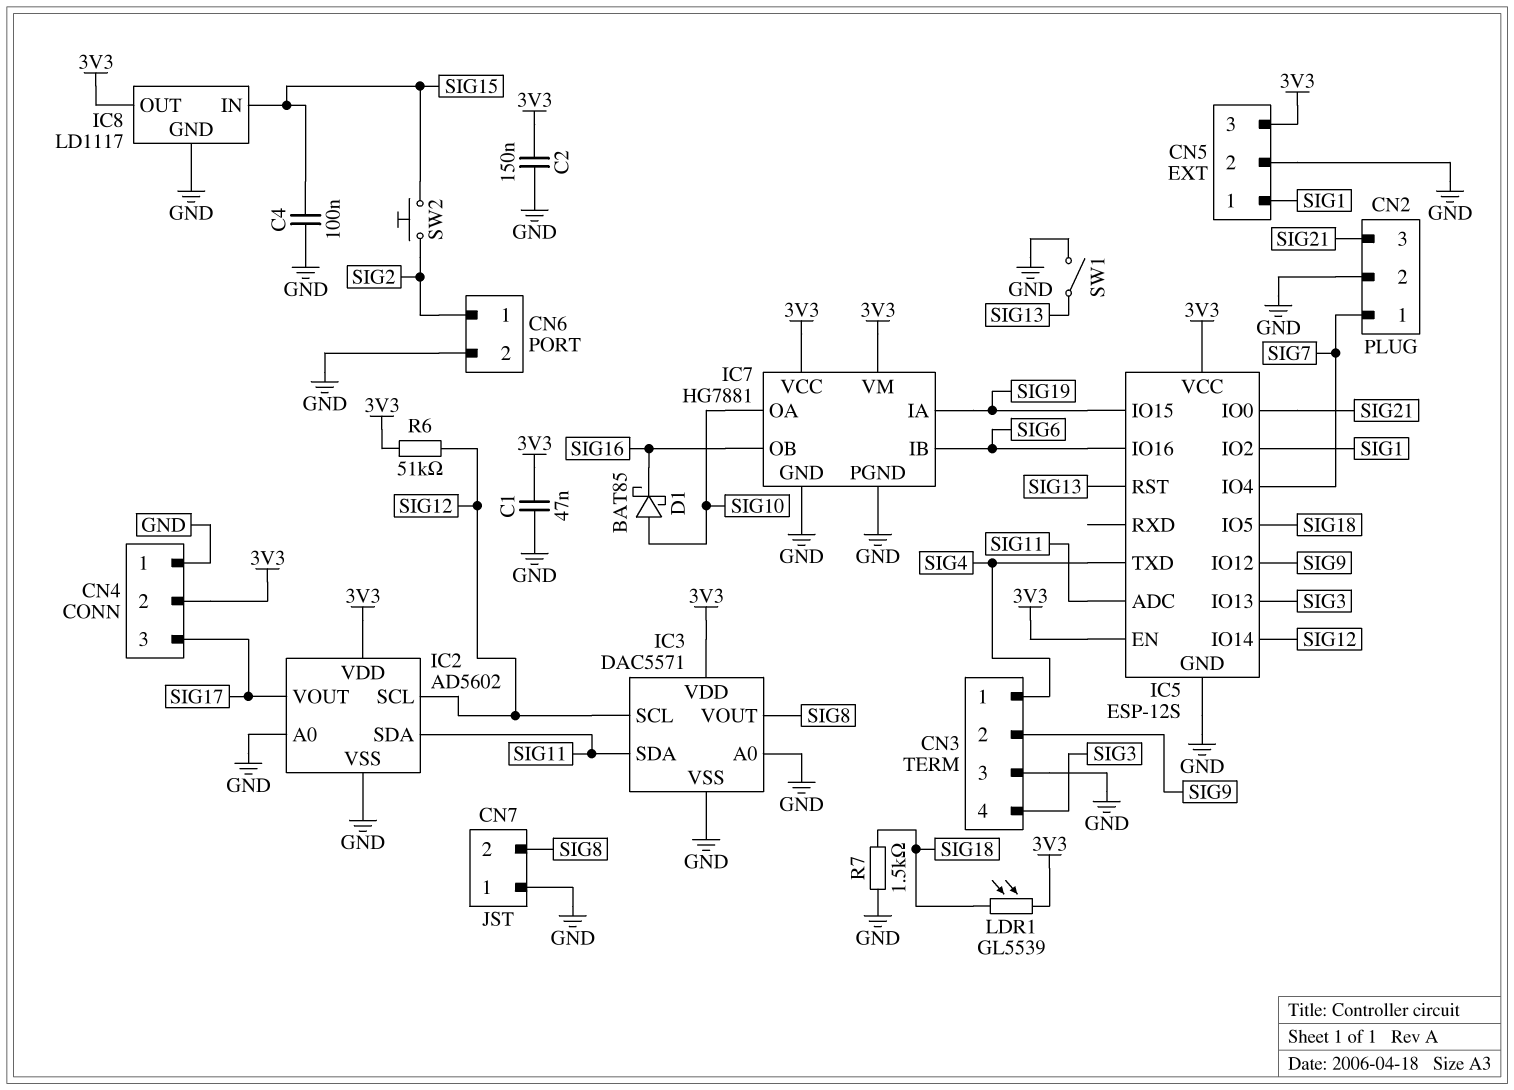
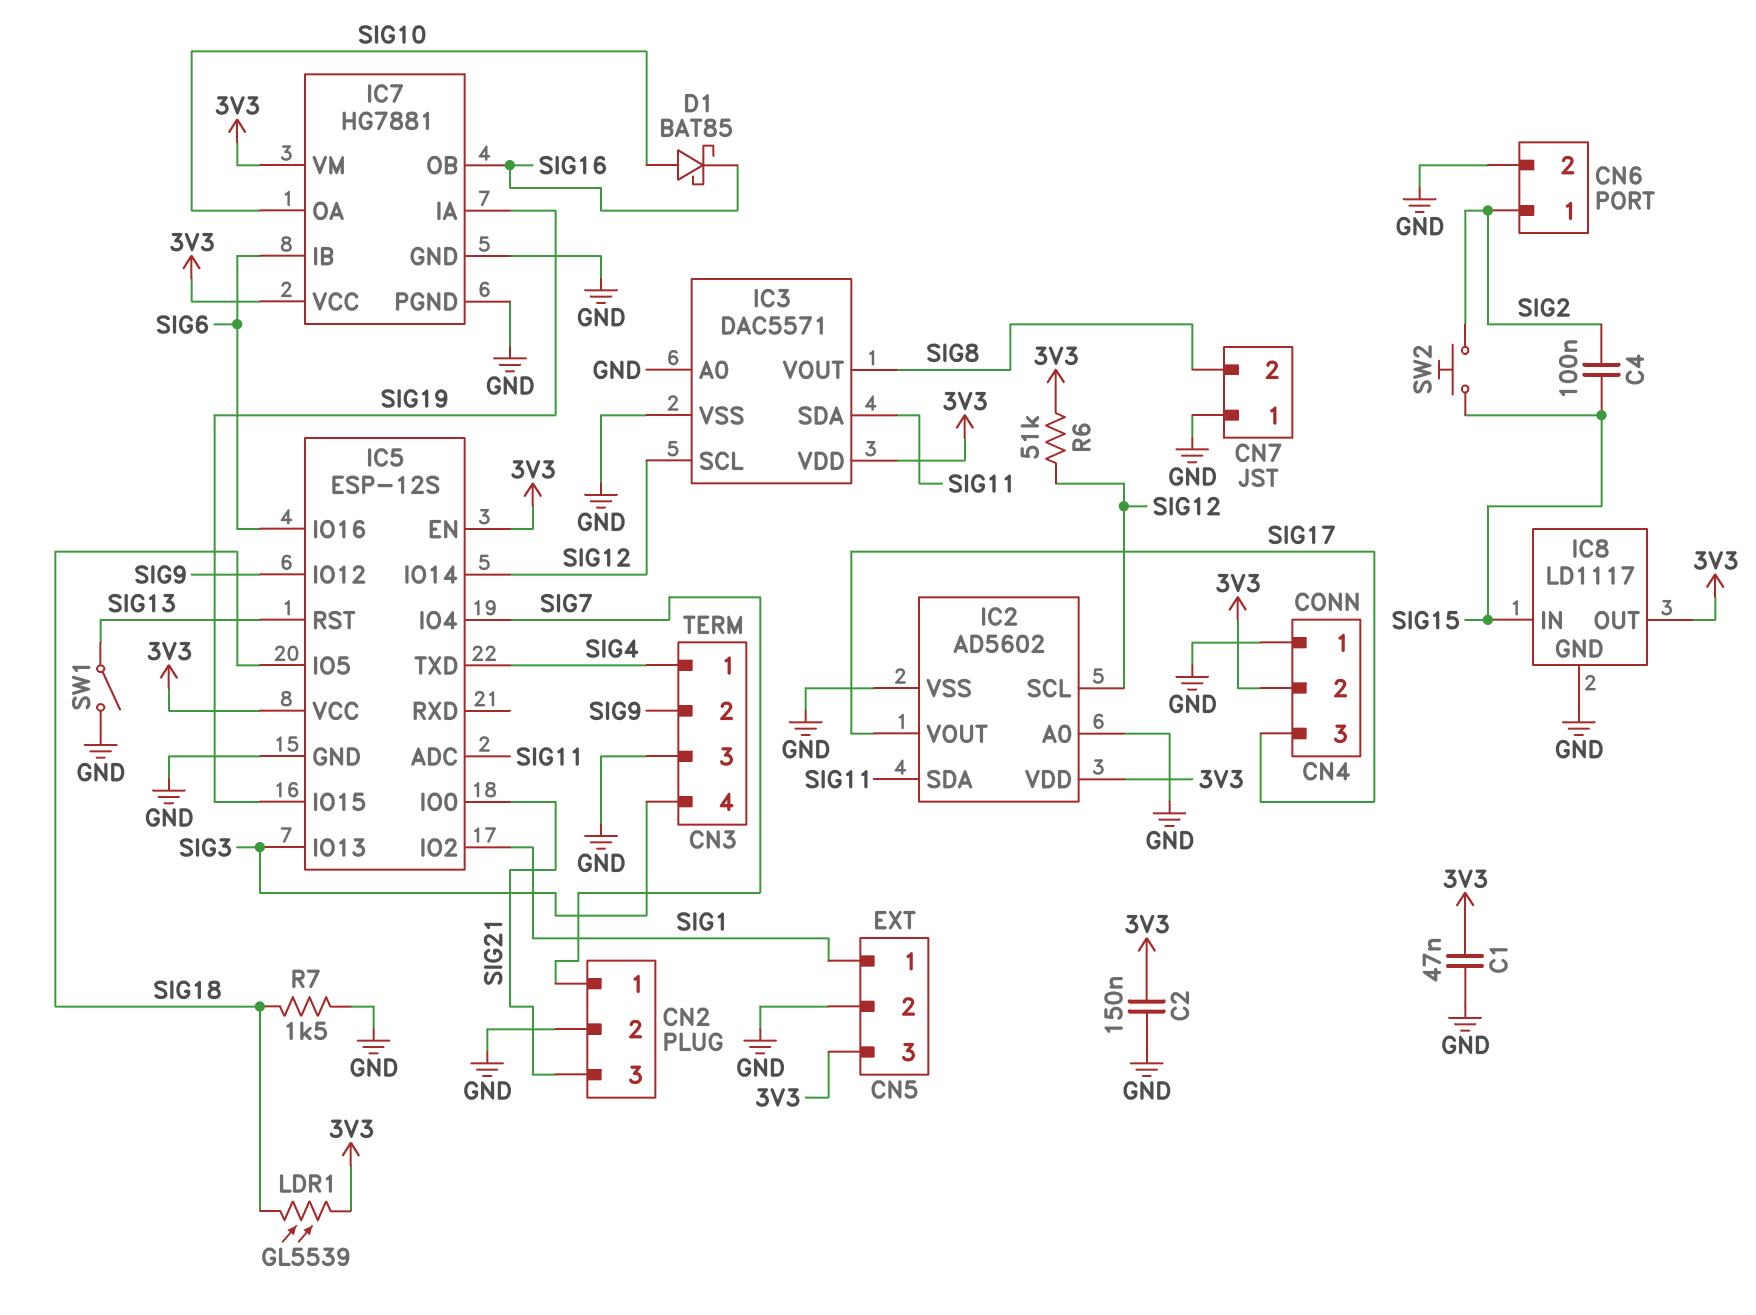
C4: 100nF (GND, SIG15) -> 100nF (SIG2, SIG15)

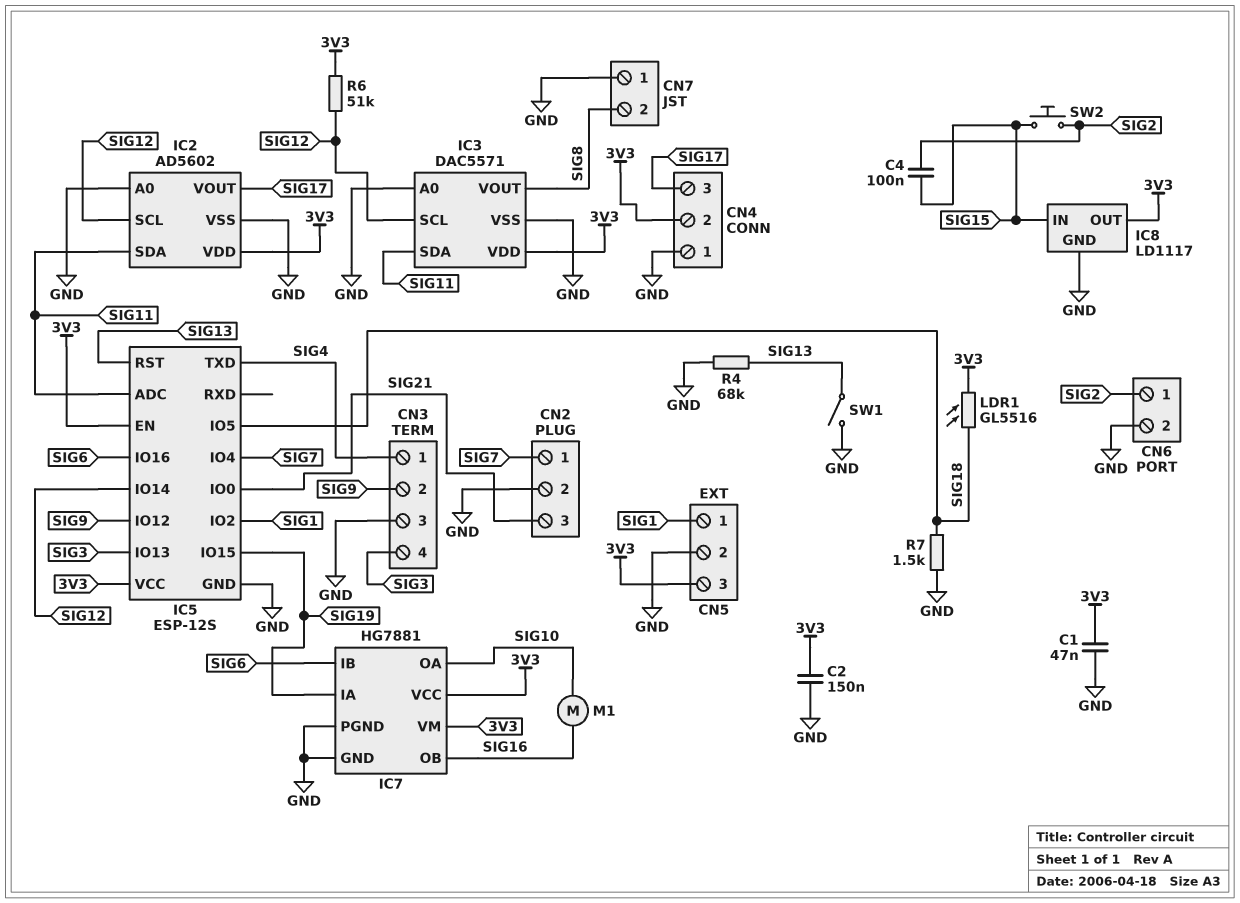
D1: schottky BAT85 (A SIG10, K SIG16) -> none
LDR1: GL5539 (3V3, SIG18) -> GL5516 (3V3, SIG18)
M1: none -> motor (SIG10, SIG16)
R4: none -> 68k (GND, SIG13)

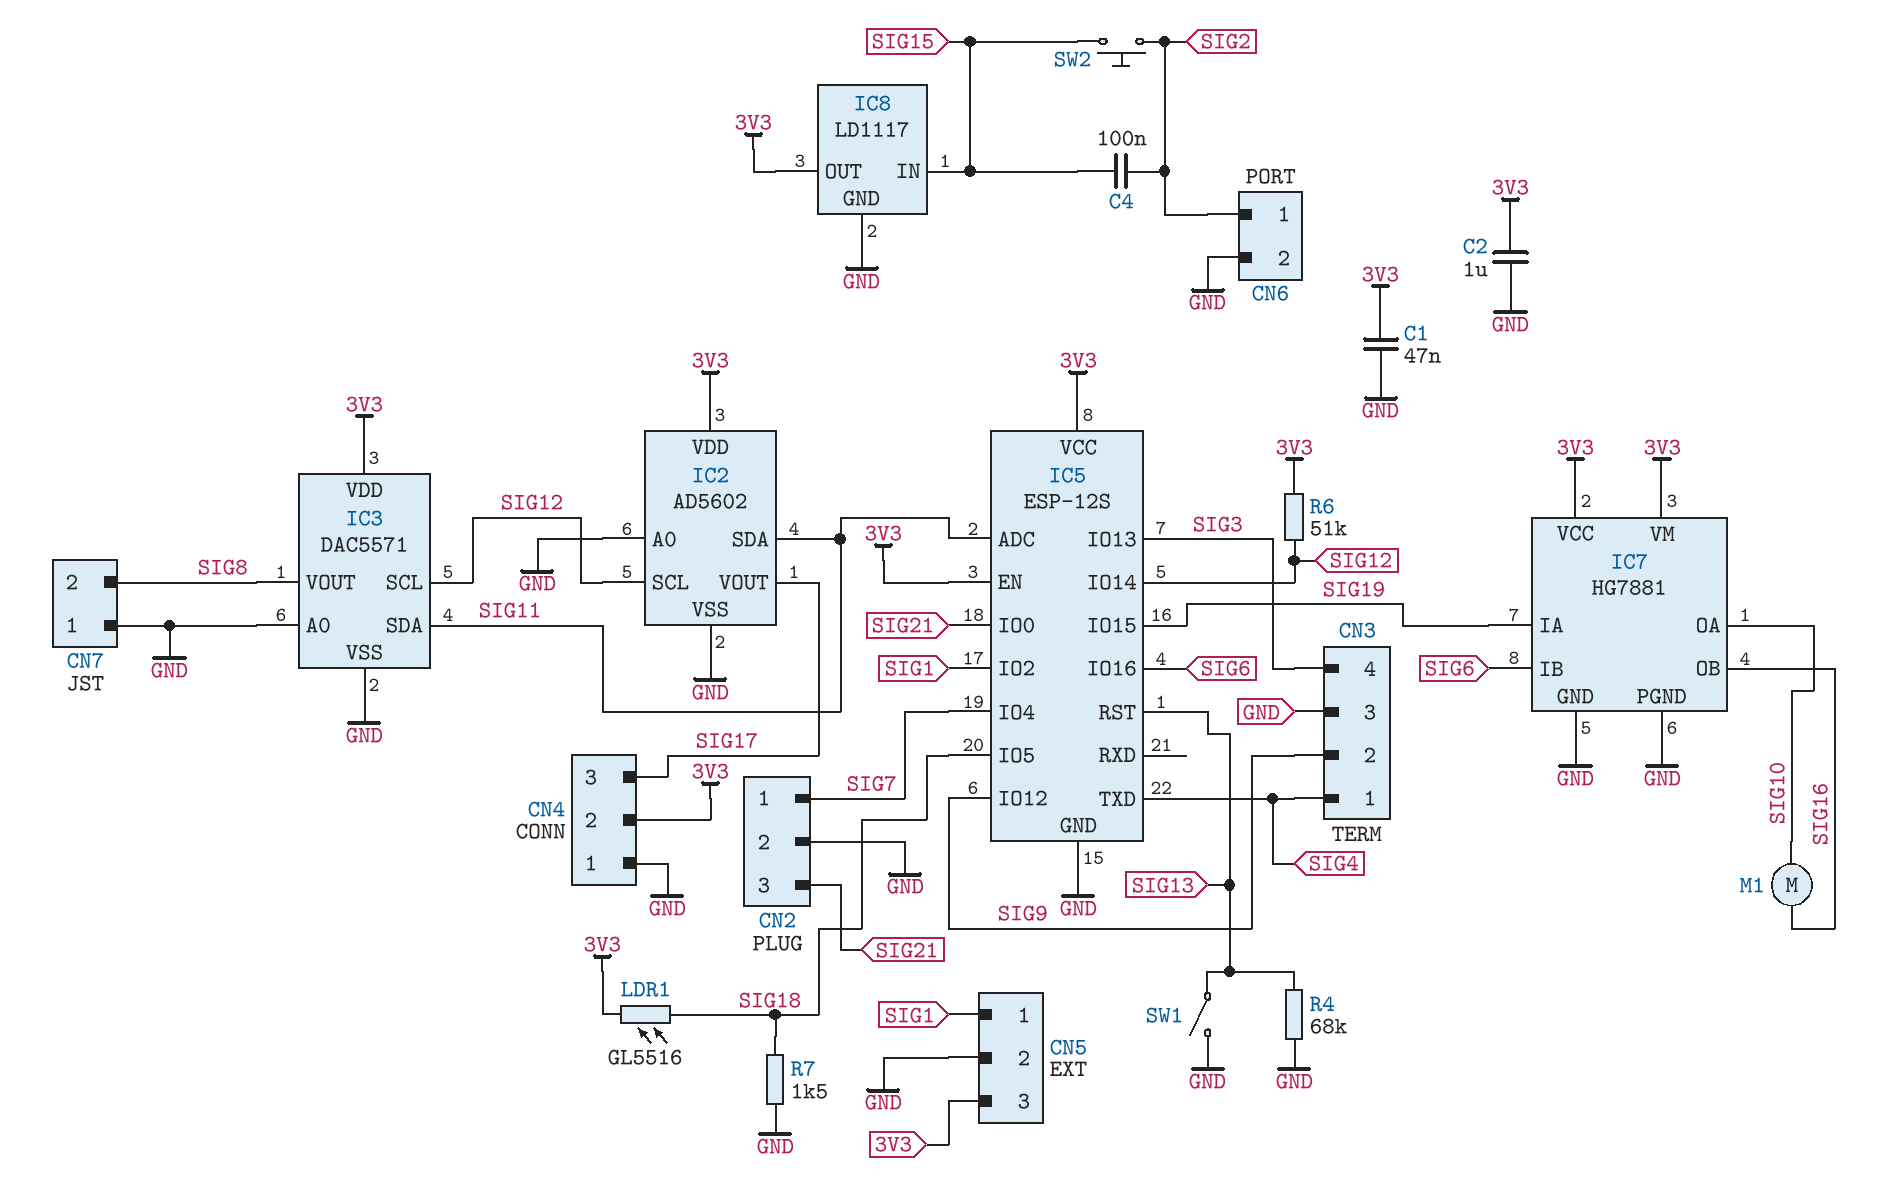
C2: 150nF (3V3, GND) -> 1uF (3V3, GND)

